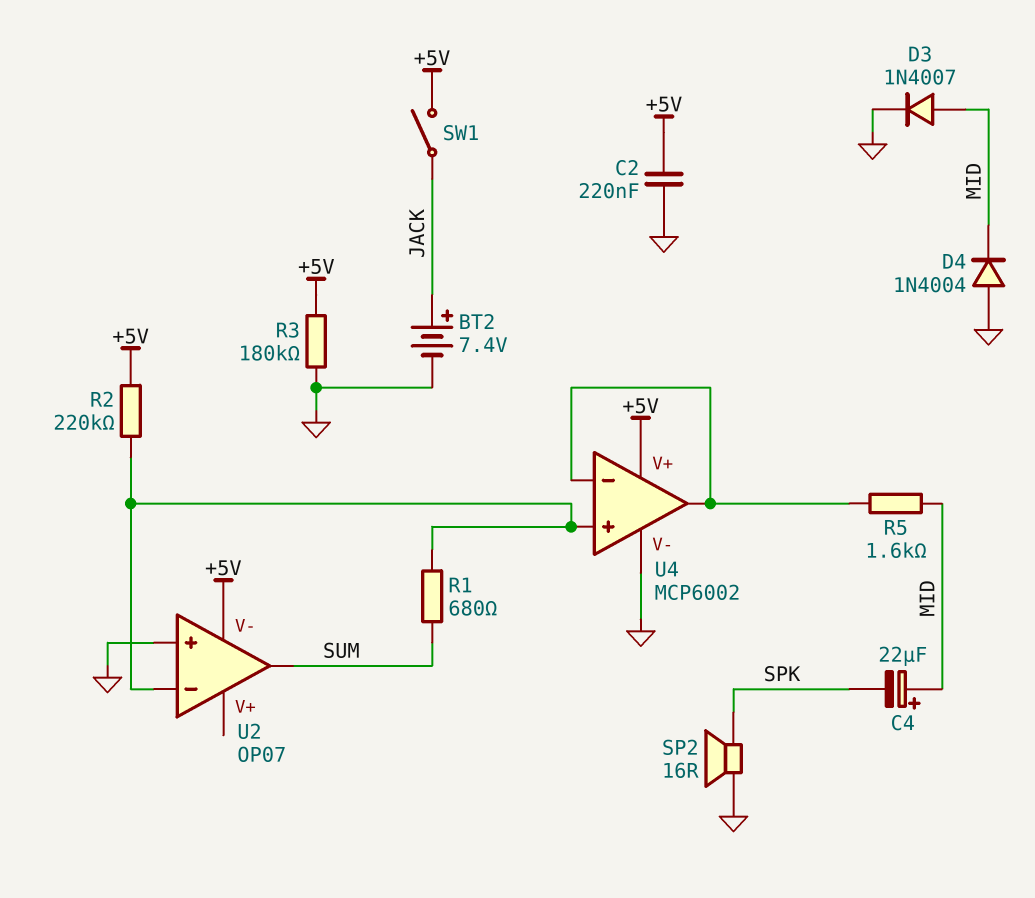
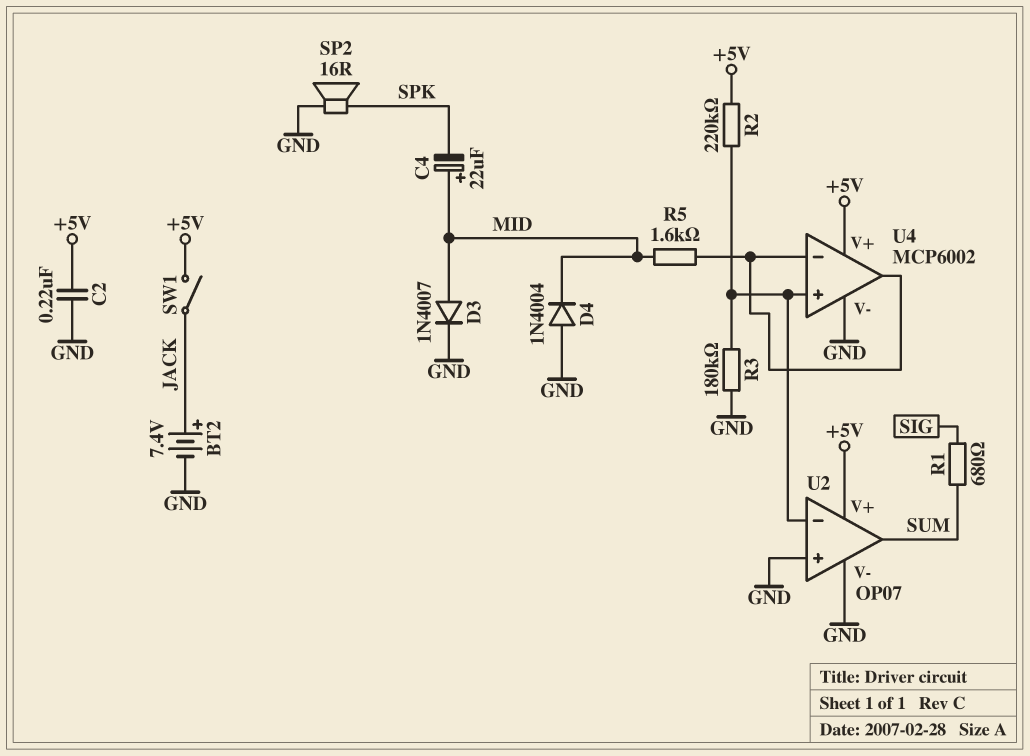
R1: 680 (SUM, U2/in-) -> 680 (SIG, SUM)
R3: 180k (+5V, GND) -> 180k (GND, U2/in-)
U2 pin V+: none -> +5V
U2 pin V-: +5V -> GND

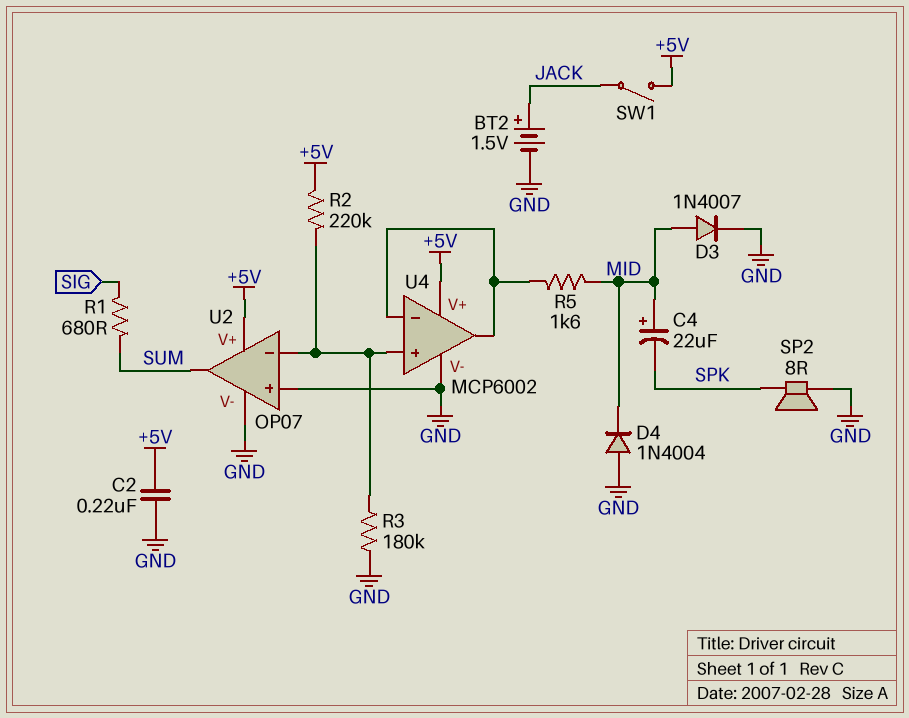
BT2: 7.4V (plus JACK, minus GND) -> 1.5V (plus JACK, minus GND)
SP2: speaker 16R (GND, SPK) -> speaker 8R (GND, SPK)

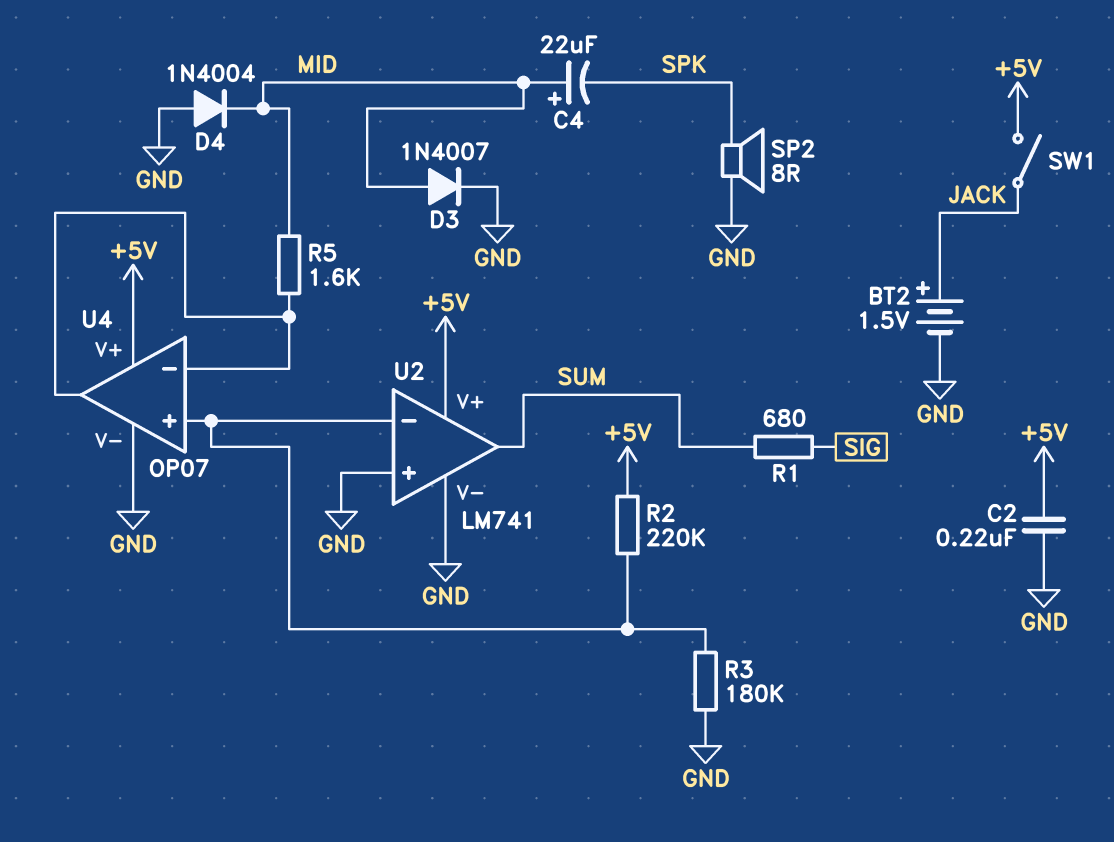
U2: OP07 -> LM741
U4: MCP6002 -> OP07

